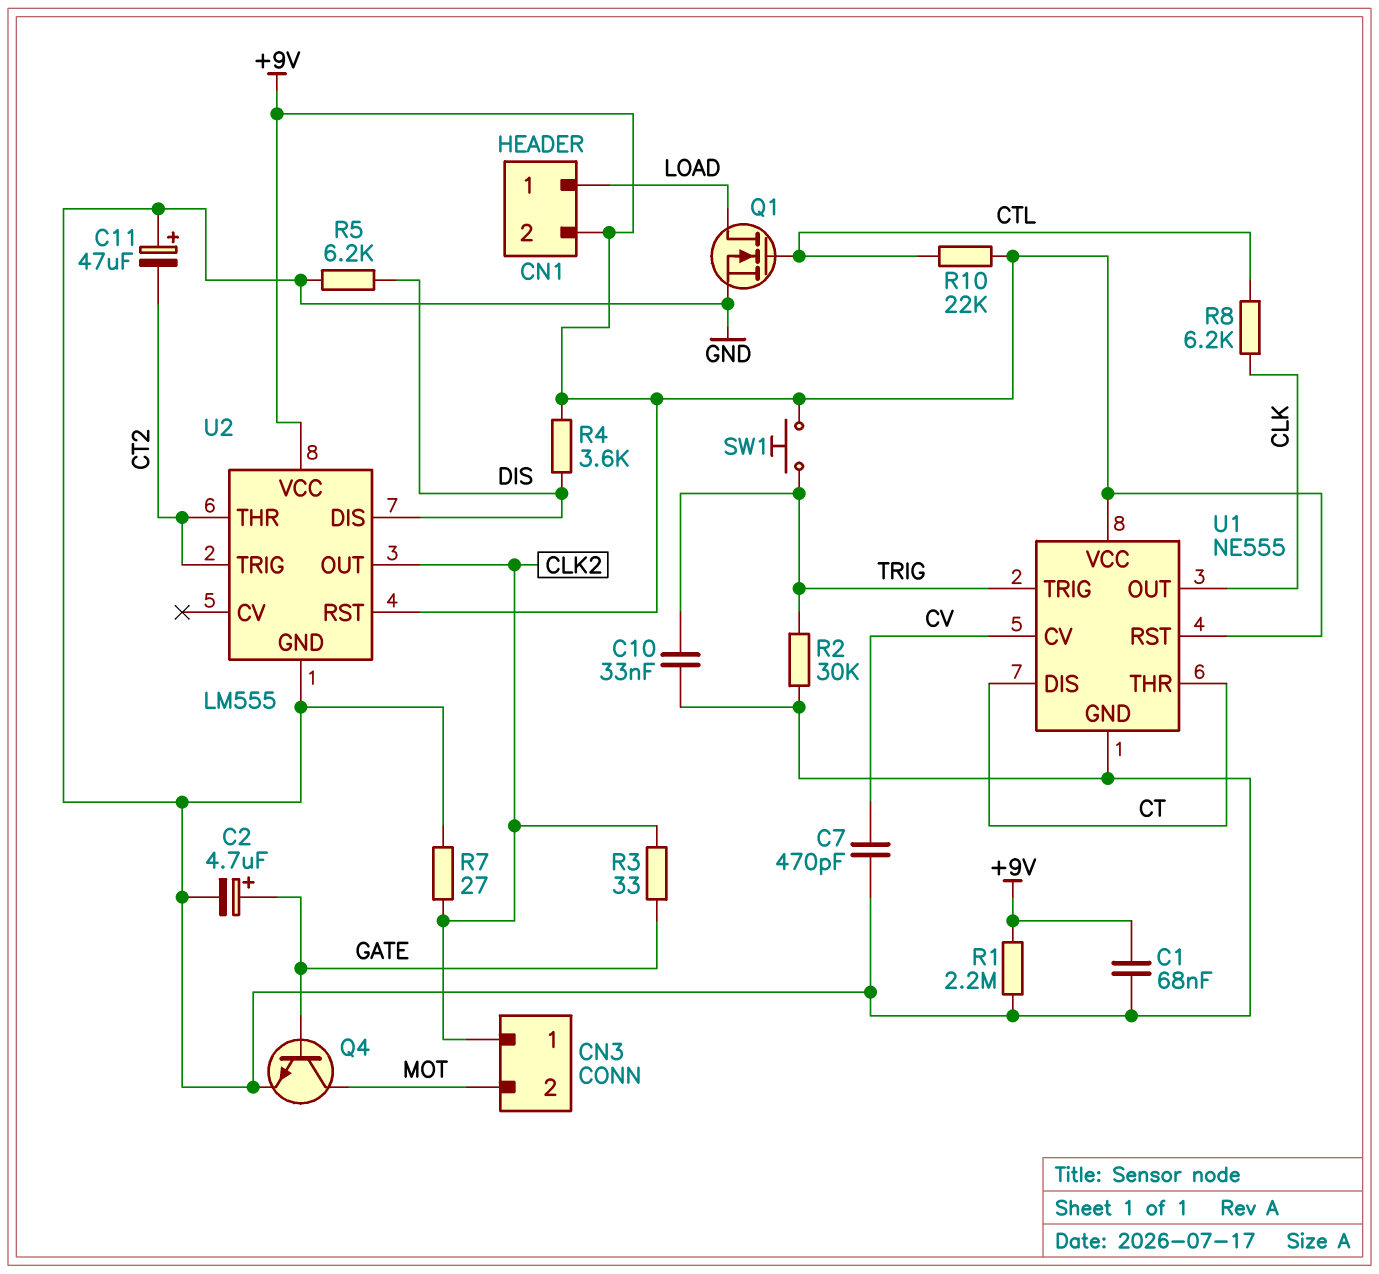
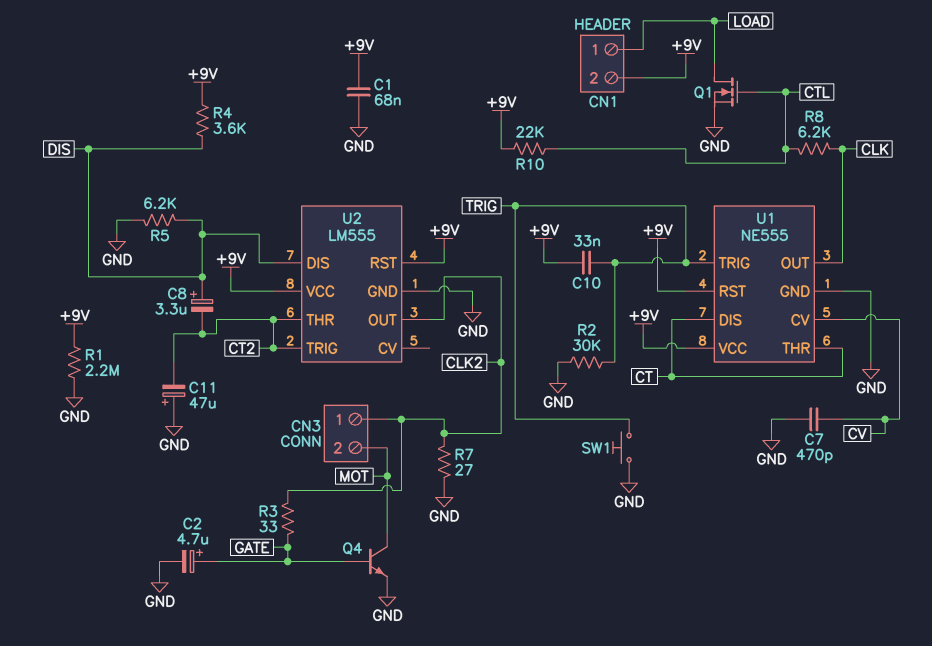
C8: none -> 3.3uF (plus DIS, minus CT2)
C10: 33nF (GND, TRIG) -> 33nF (+9V, TRIG)
SW1: button (+9V, TRIG) -> button (GND, TRIG)

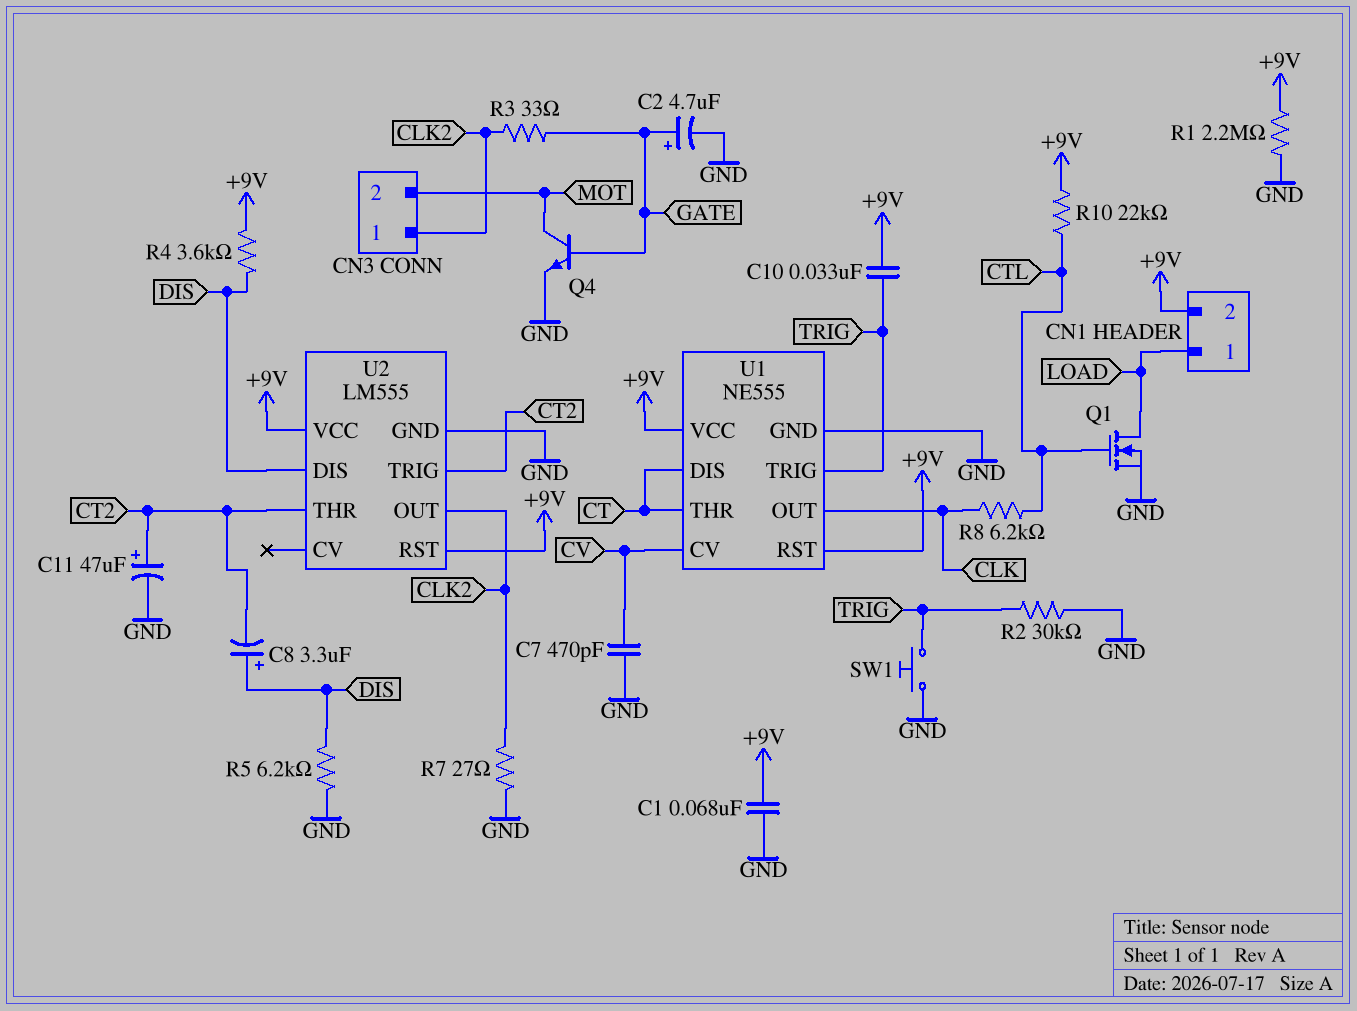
C11: 47uF (plus GND, minus CT2) -> 47uF (plus CT2, minus GND)

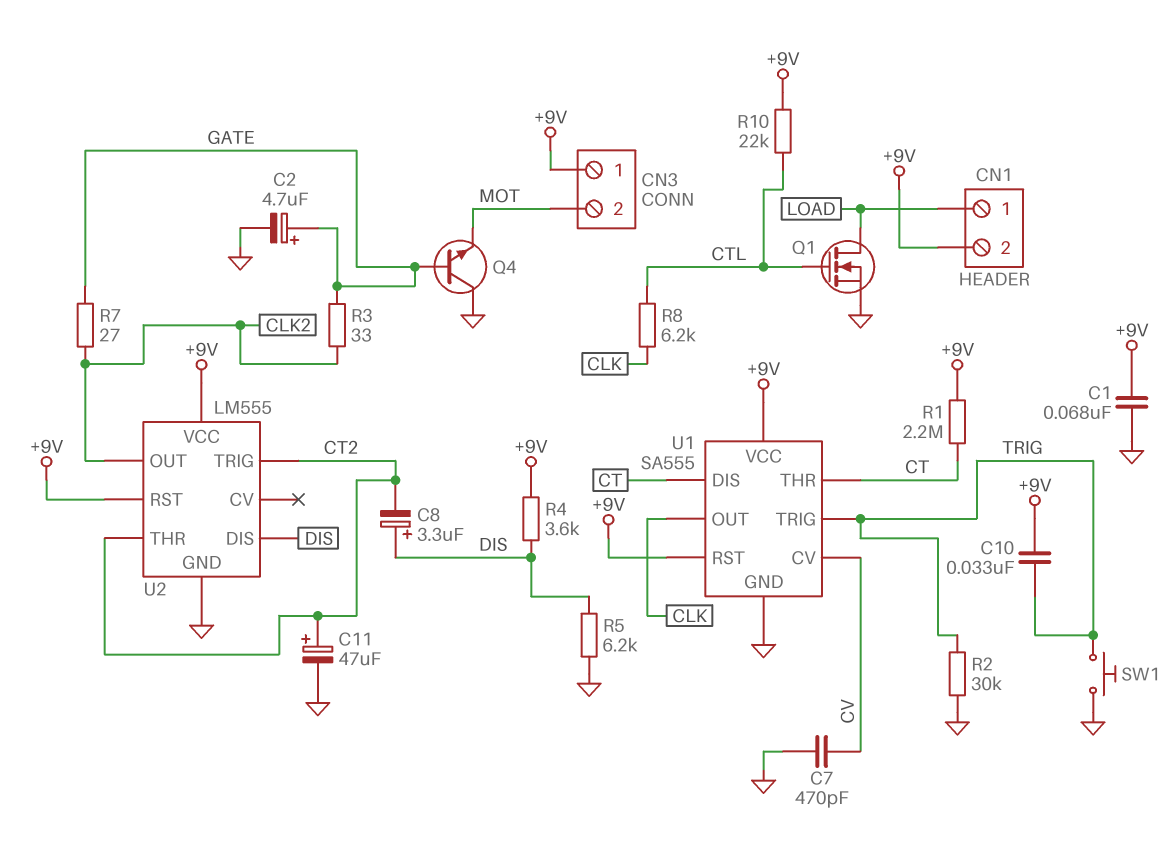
CN3 pin 1: CLK2 -> +9V
Q4: NPN (B GATE, C MOT, E GND) -> NPN (B GATE, C GND, E MOT)
R1: 2.2M (+9V, GND) -> 2.2M (+9V, CT)
R7: 27 (CLK2, GND) -> 27 (CLK2, GATE)
U1: NE555 -> SA555

